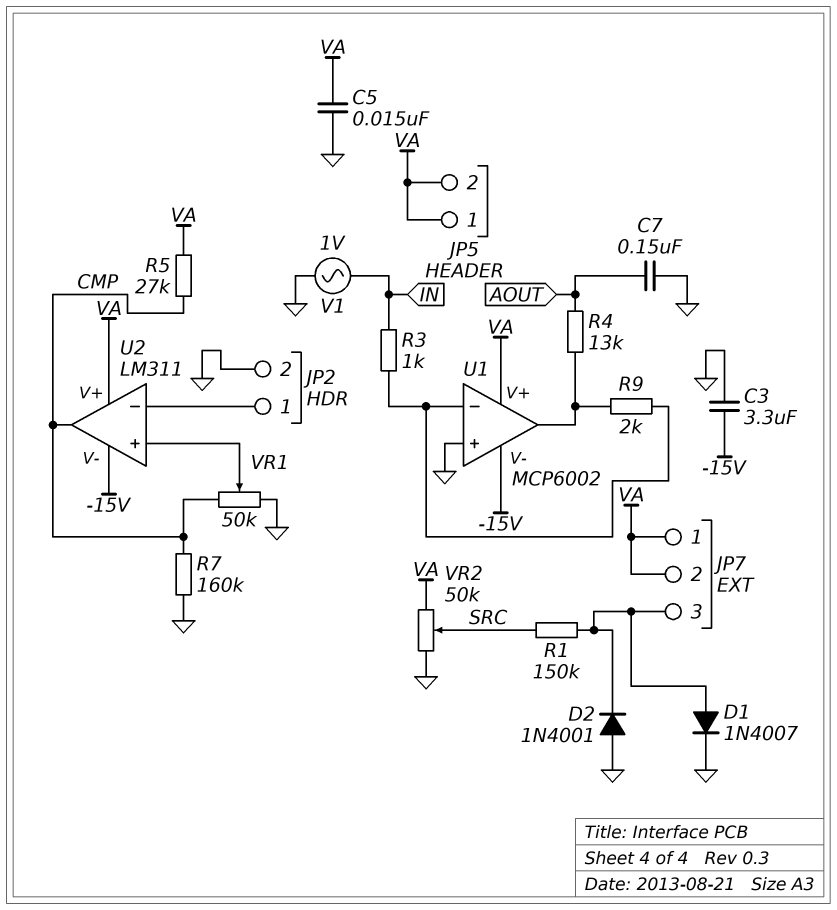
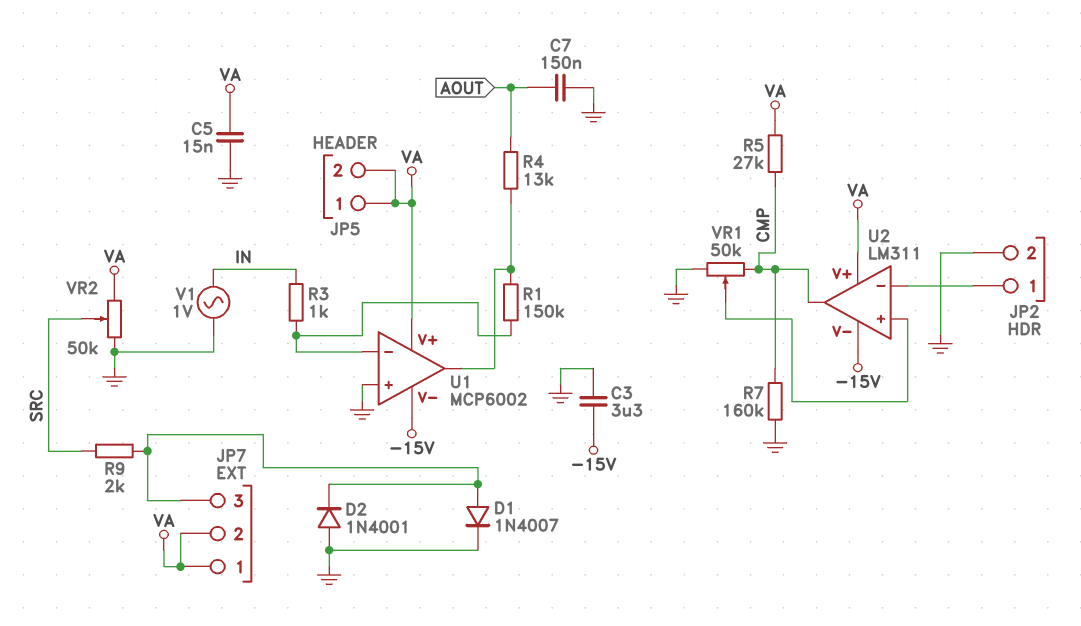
R1: 150k (JP7/3, SRC) -> 150k (U1/in-, U1/out)
R9: 2k (U1/in-, U1/out) -> 2k (JP7/3, SRC)

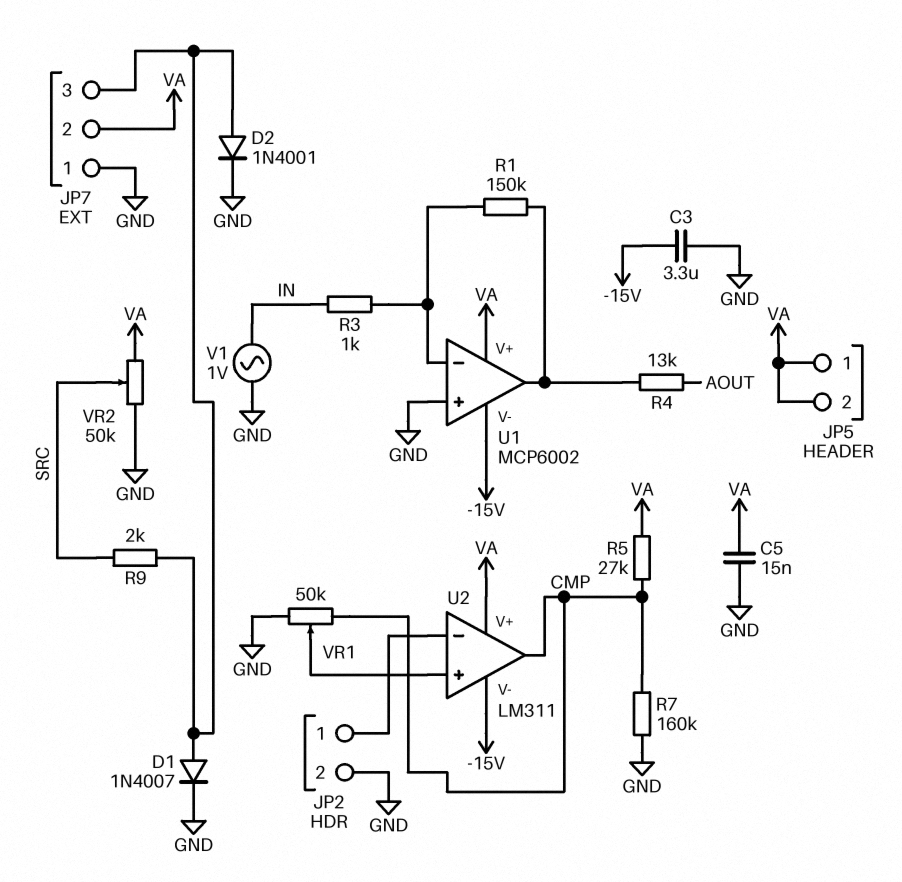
C7: 150nF (AOUT, GND) -> none
D2: diode 1N4001 (A GND, K JP7/3) -> diode 1N4001 (A JP7/3, K GND)
JP7 pin 1: VA -> GND

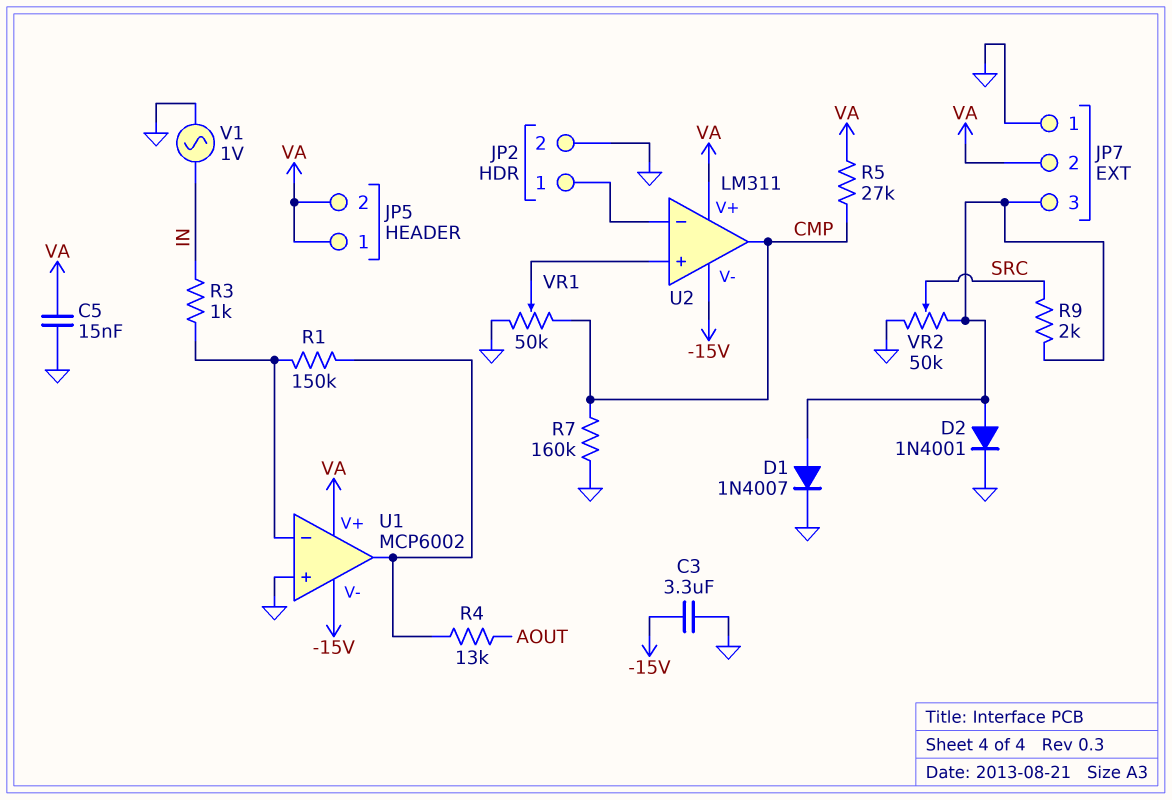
VR2: 50k (GND, VA, wiper SRC) -> 50k (GND, JP7/3, wiper SRC)

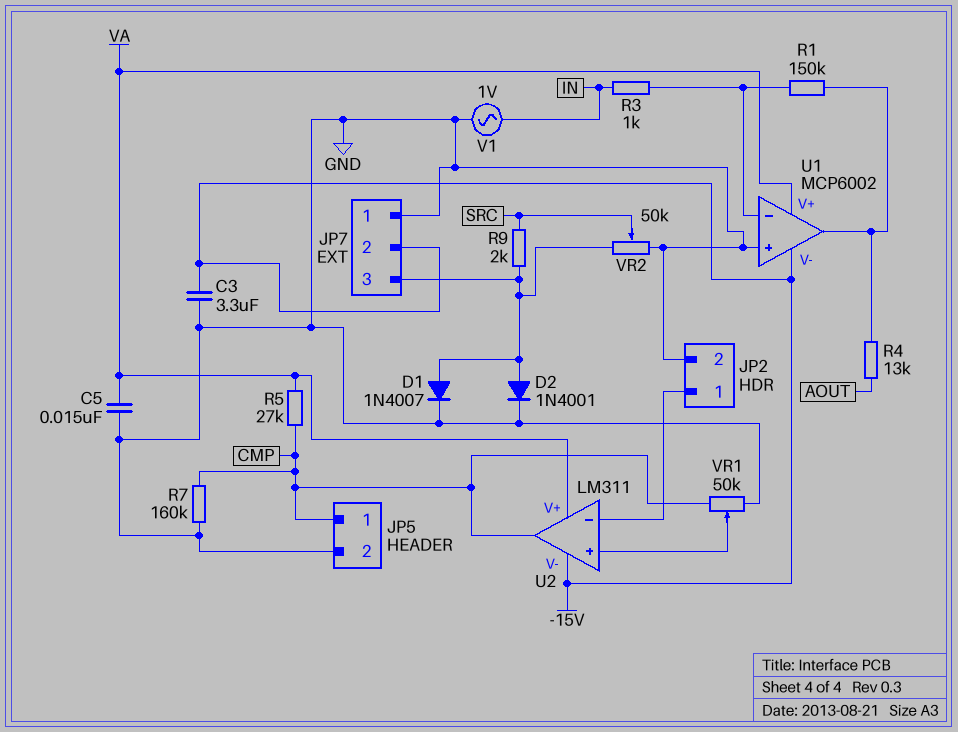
JP5 pin 1: VA -> CMP
JP5 pin 2: VA -> GND
JP7 pin 2: VA -> -15V

